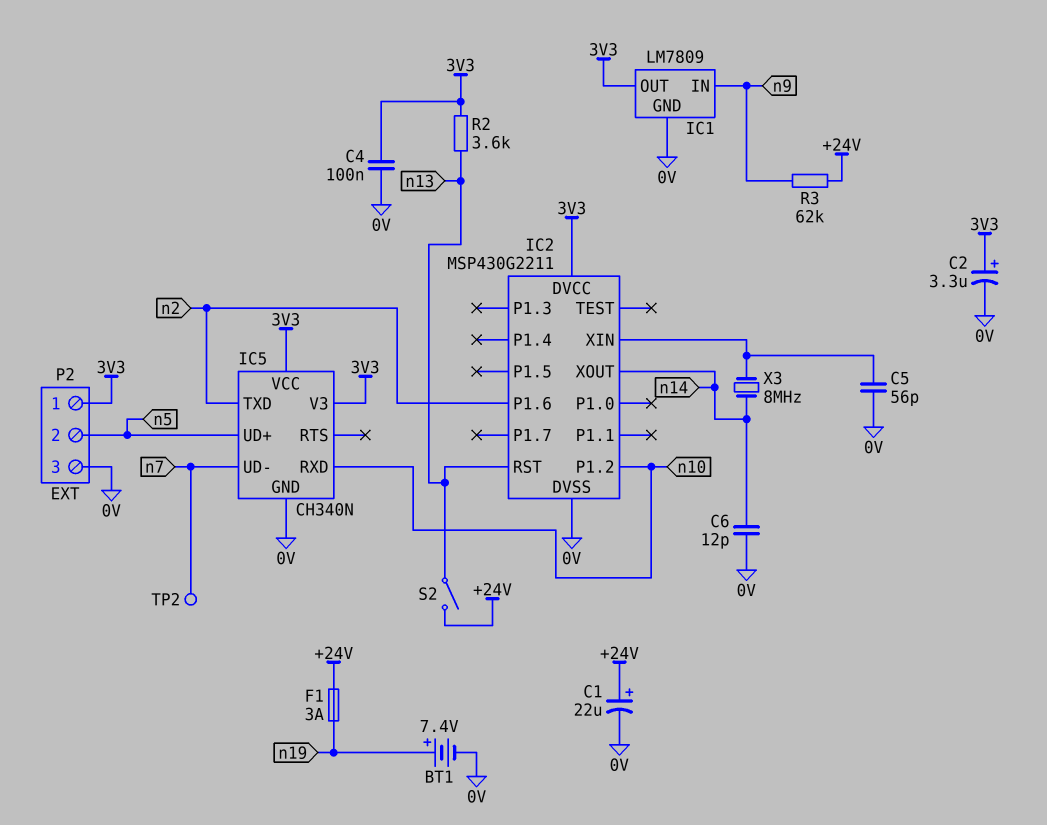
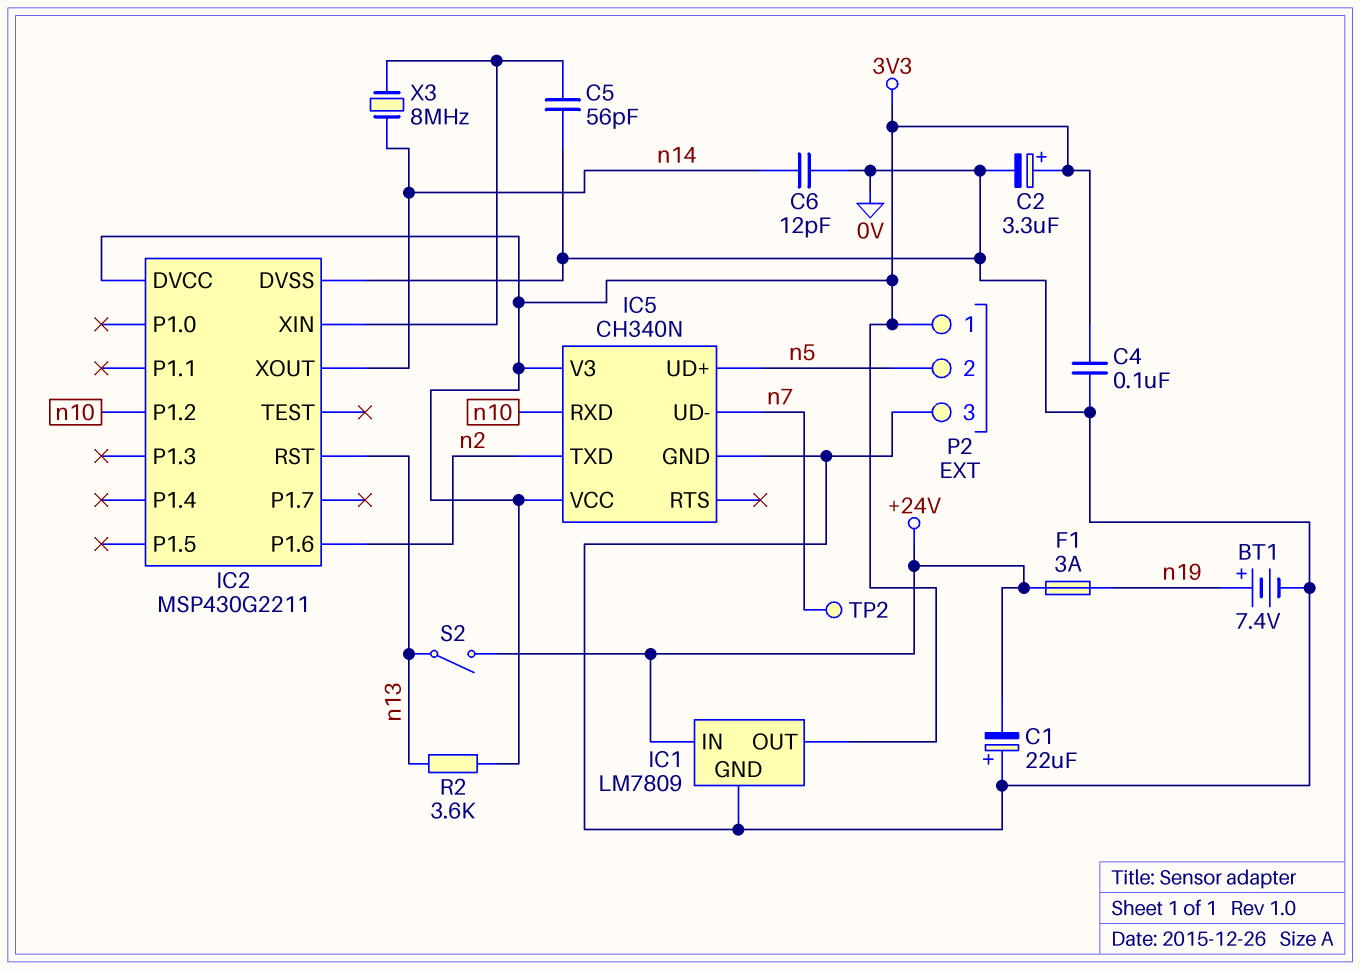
C1: 22uF (plus +24V, minus 0V) -> 22uF (plus 0V, minus +24V)
IC1 pin IN: n9 -> +24V
R3: 62k (+24V, n9) -> none

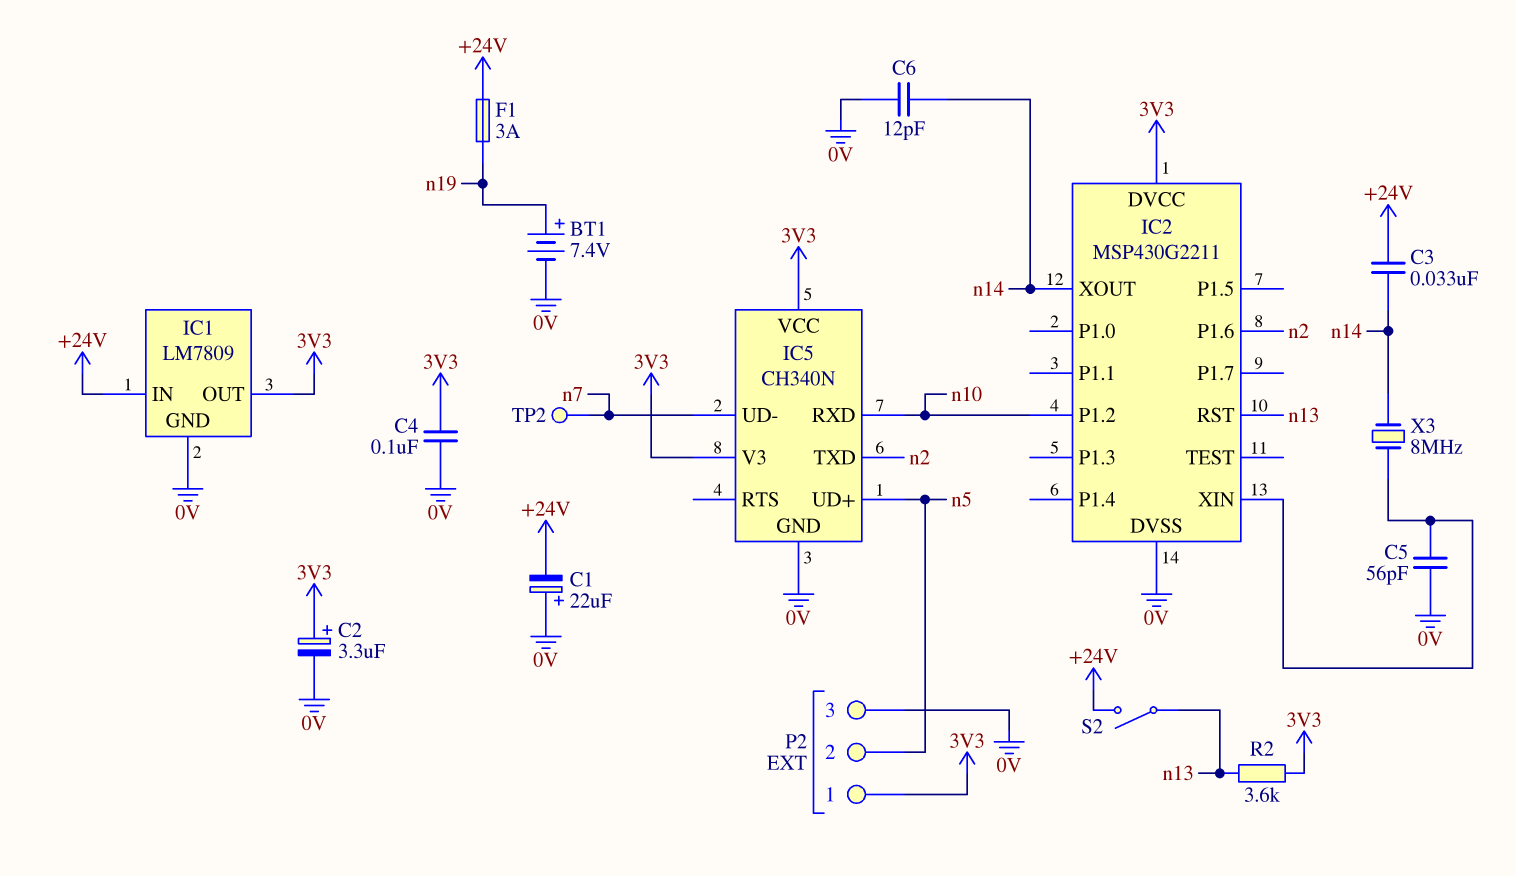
C3: none -> 33nF (+24V, n14)

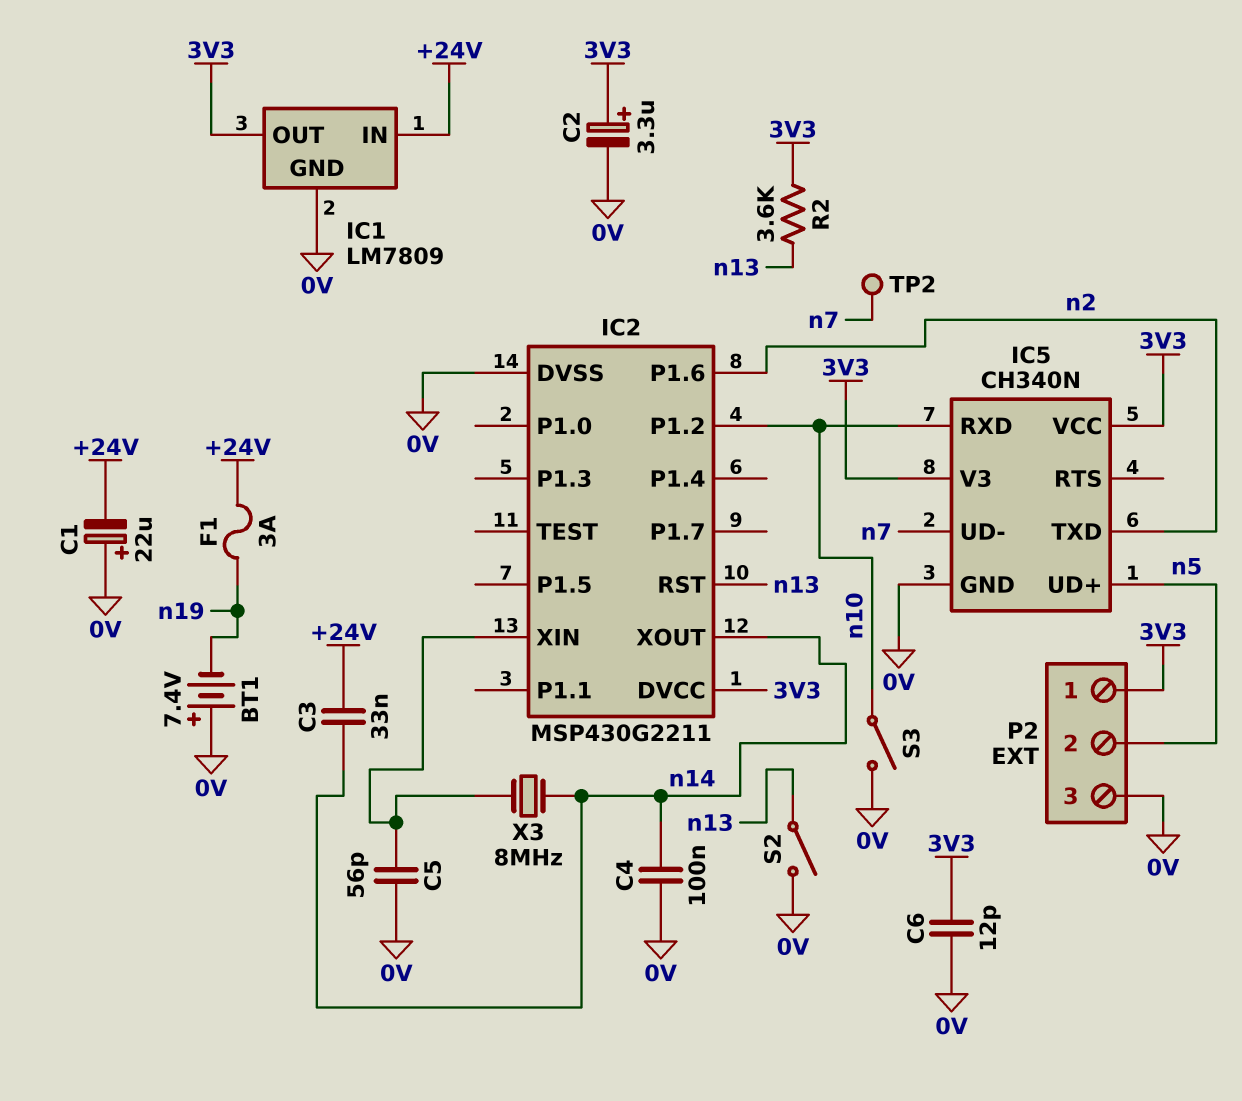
BT1: 7.4V (plus n19, minus 0V) -> 7.4V (plus 0V, minus n19)
C4: 100nF (0V, 3V3) -> 100nF (0V, n14)
C6: 12pF (0V, n14) -> 12pF (0V, 3V3)
S2: switch (+24V, n13) -> switch (0V, n13)
S3: none -> switch (0V, n10)

